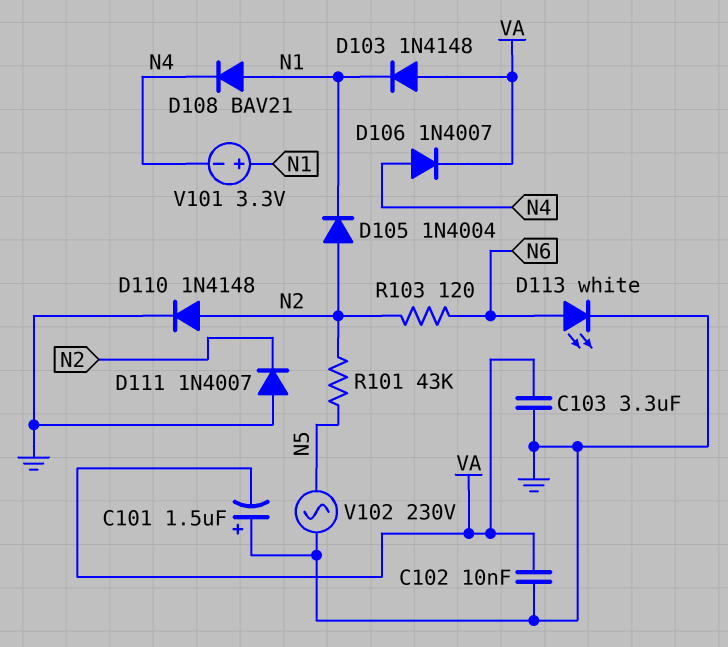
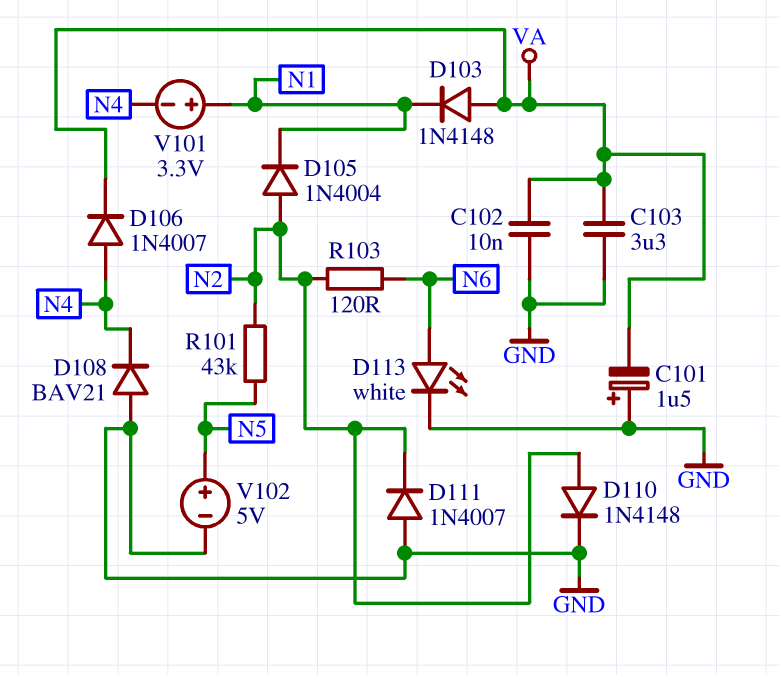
D108: diode BAV21 (A N1, K N4) -> diode BAV21 (A GND, K N4)
V102: AC 230V (GND, N5) -> 5V (plus N5, minus GND)

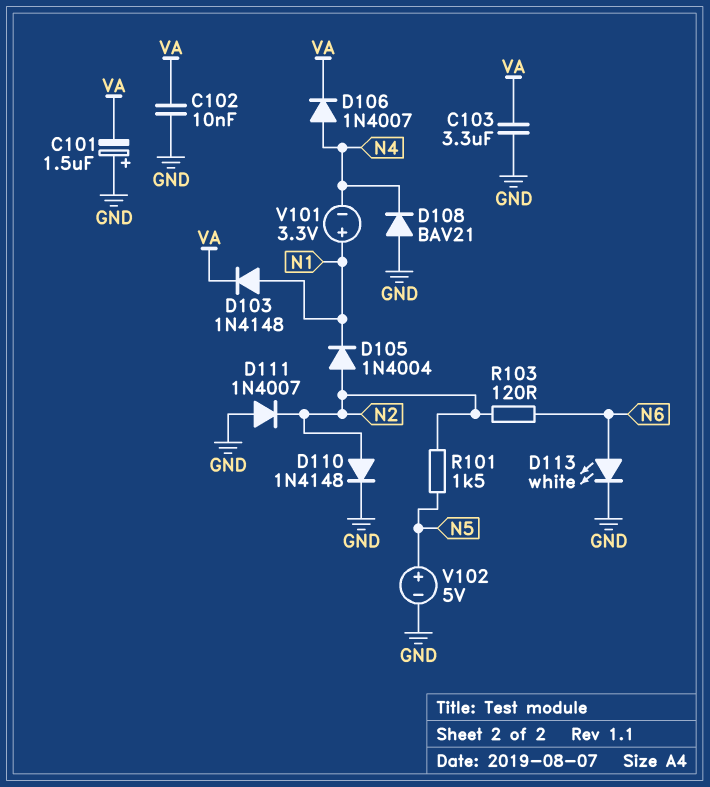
D103: diode 1N4148 (A VA, K N1) -> diode 1N4148 (A N1, K VA)
R101: 43k (N2, N5) -> 1.5k (N2, N5)

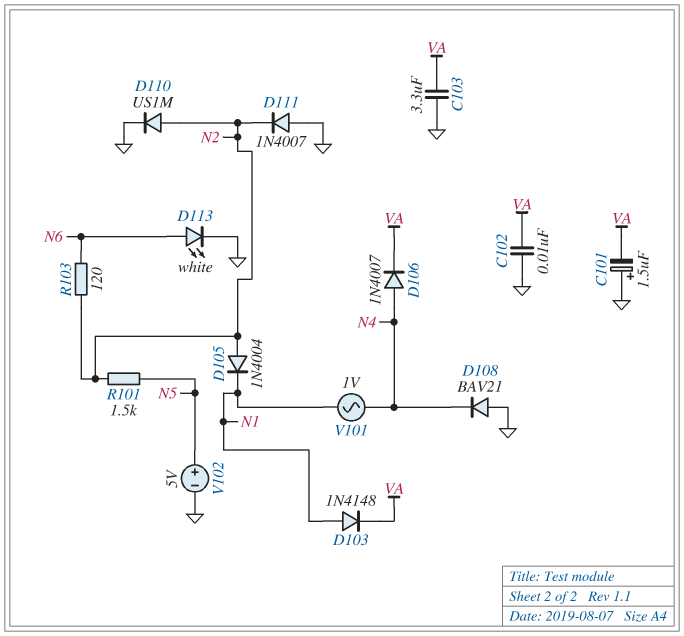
D110: diode 1N4148 (A N2, K GND) -> diode US1M (A N2, K GND)
V101: 3.3V (plus N1, minus N4) -> AC 1V (N1, N4)

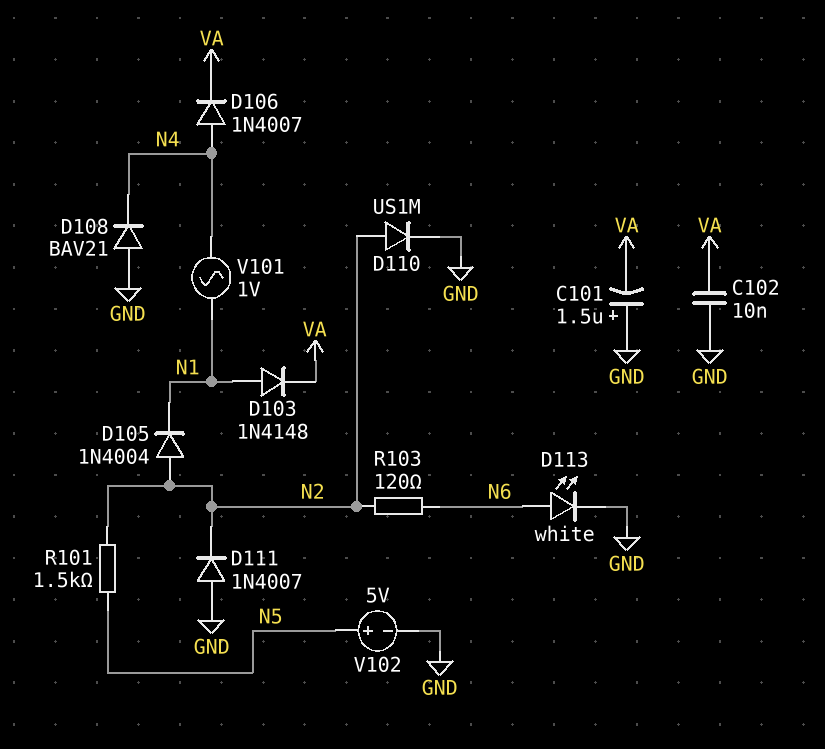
C103: 3.3uF (GND, VA) -> none

